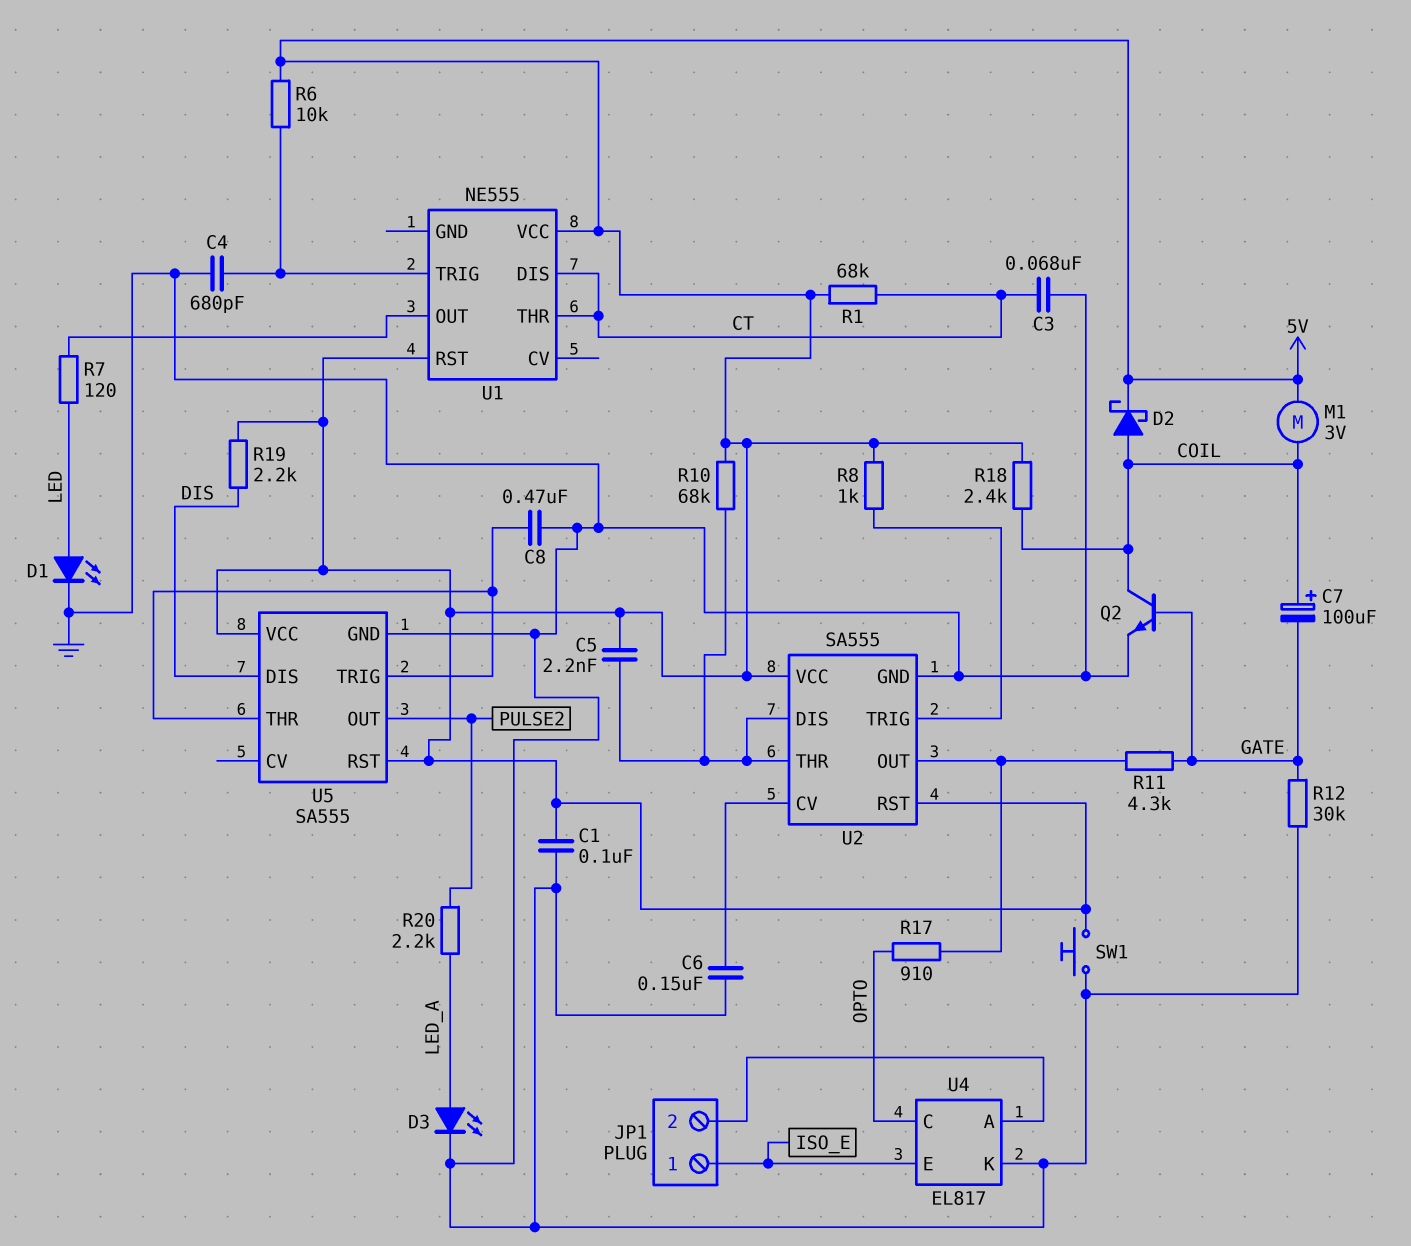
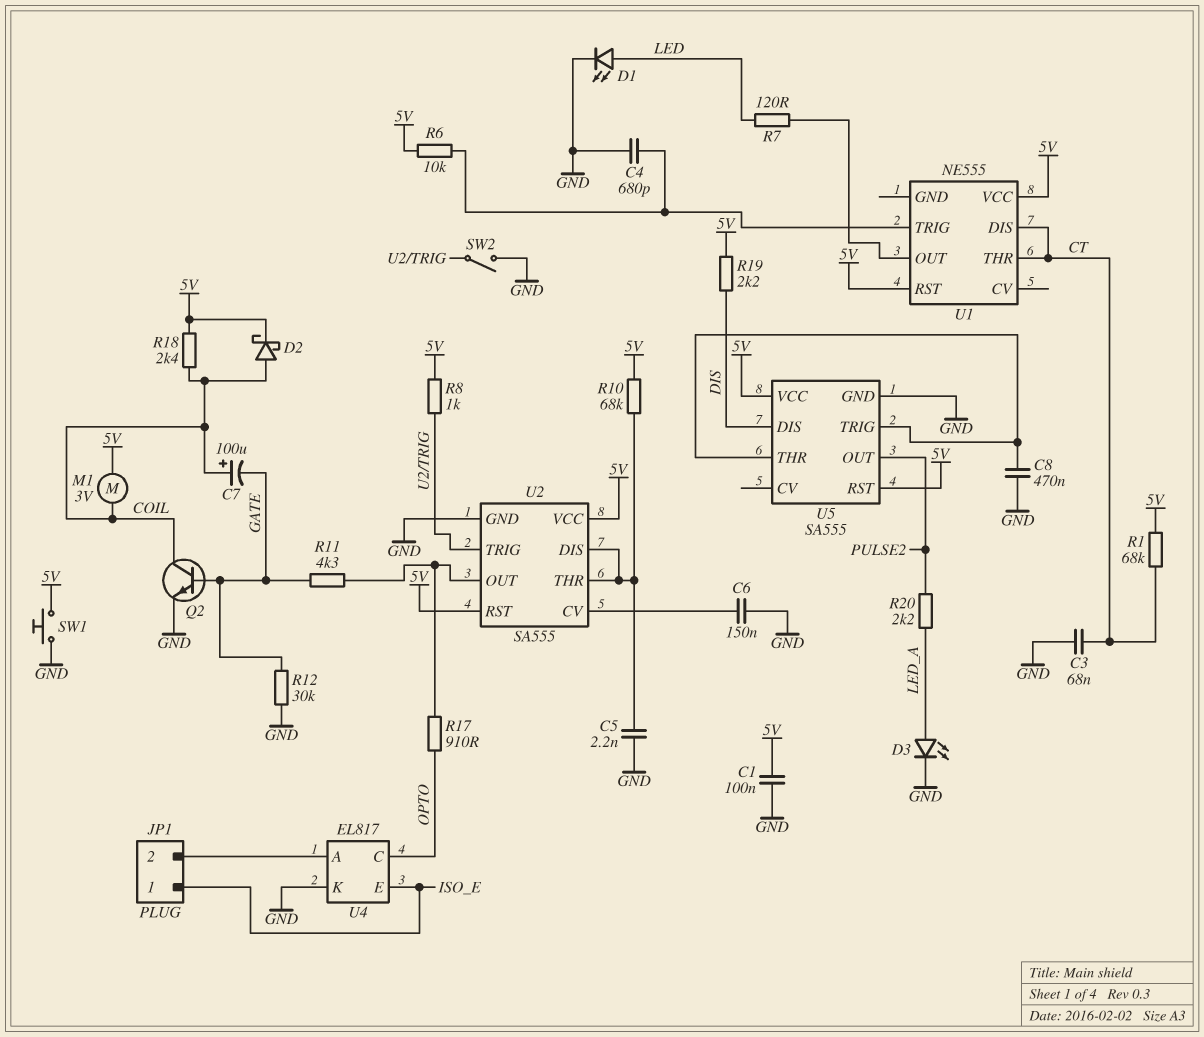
C5: 2.2nF (5V, U2/DIS) -> 2.2nF (GND, U2/DIS)
SW2: none -> switch (GND, U2/TRIG)

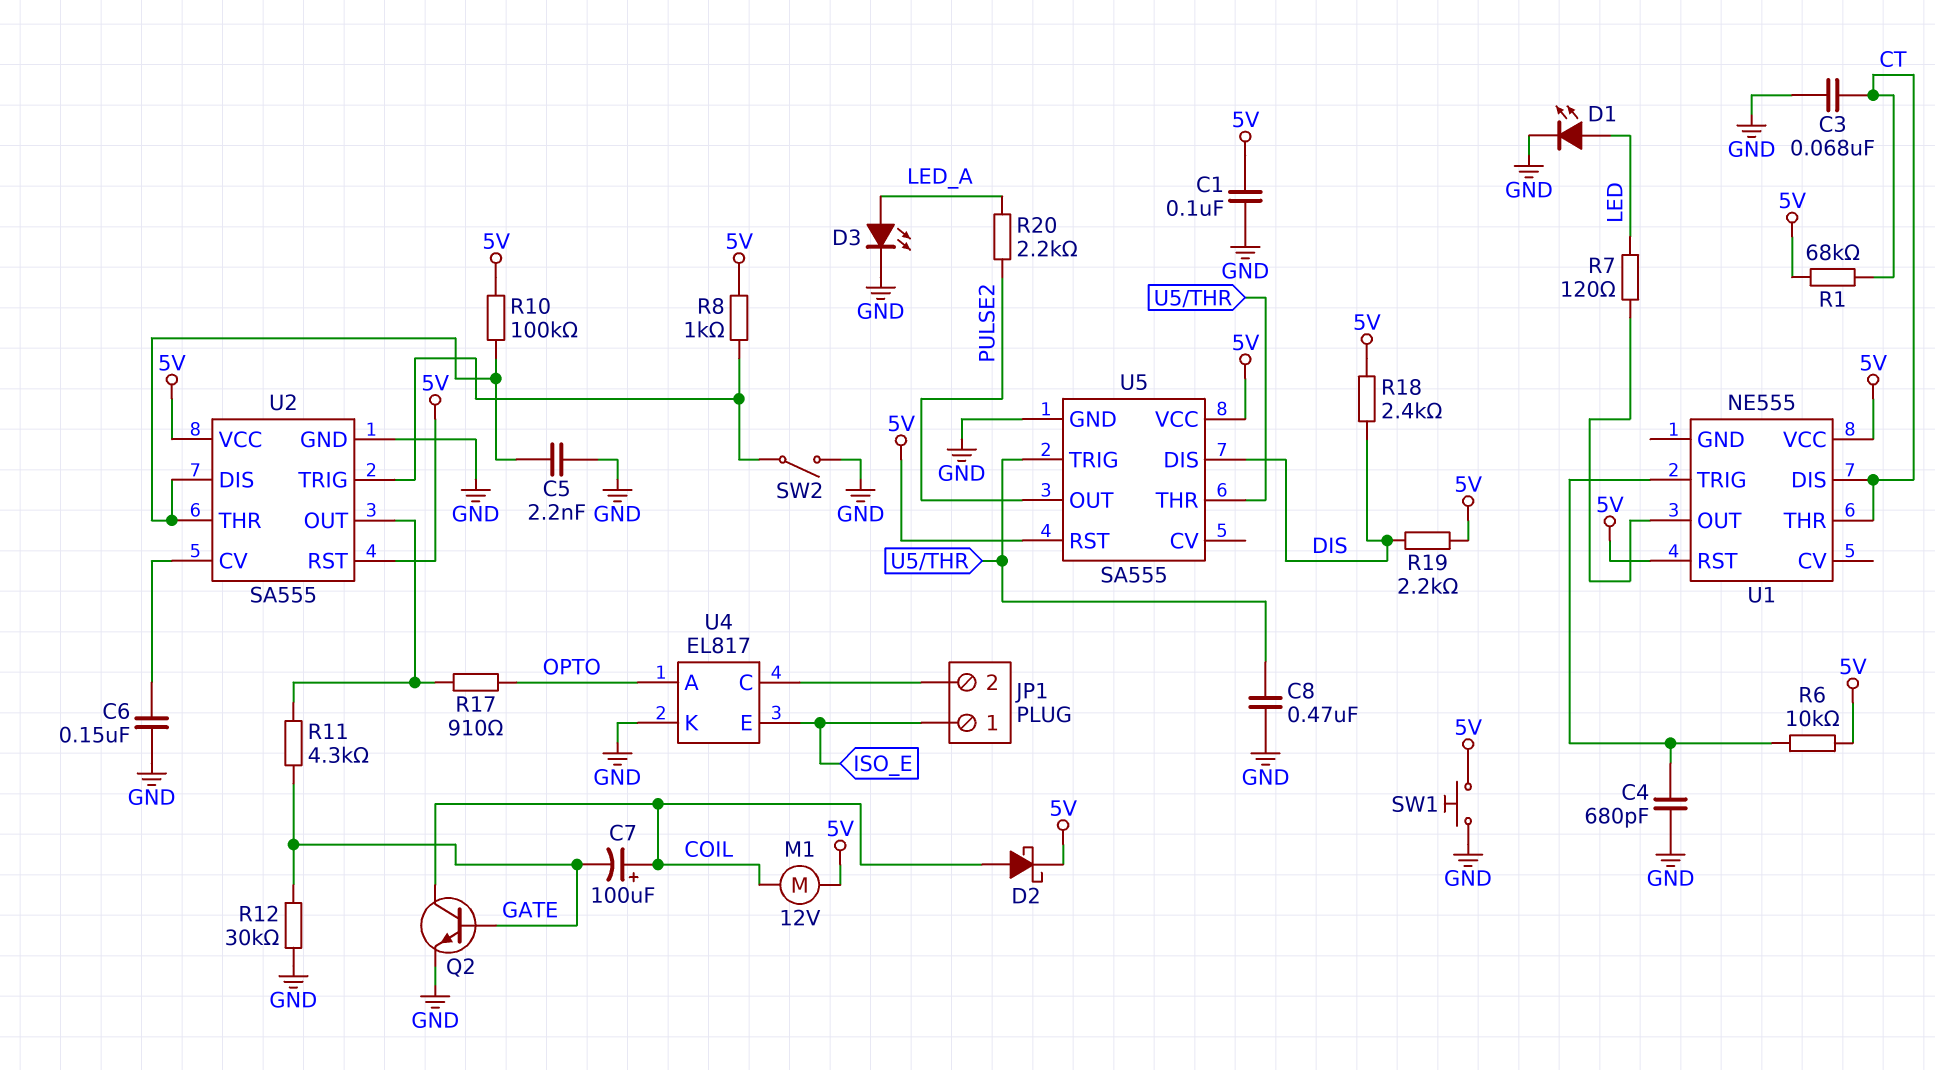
M1: motor 3V (5V, COIL) -> motor 12V (5V, COIL)
R10: 68k (5V, U2/DIS) -> 100k (5V, U2/DIS)
R18: 2.4k (5V, COIL) -> 2.4k (5V, DIS)
U4 pin A: JP1/2 -> OPTO
U4 pin C: OPTO -> JP1/2

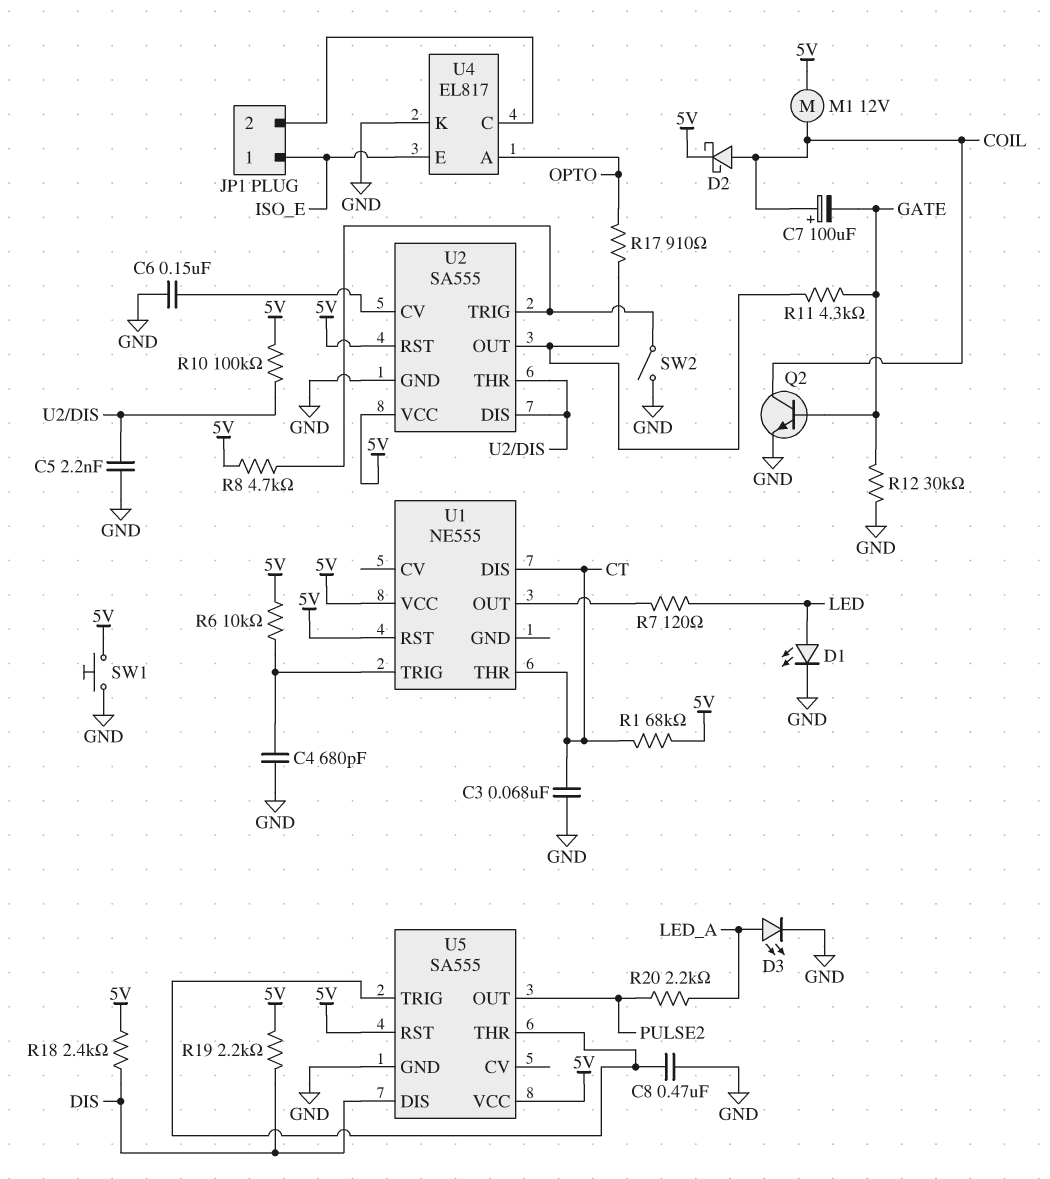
C1: 100nF (5V, GND) -> none
R8: 1k (5V, U2/TRIG) -> 4.7k (5V, U2/TRIG)

